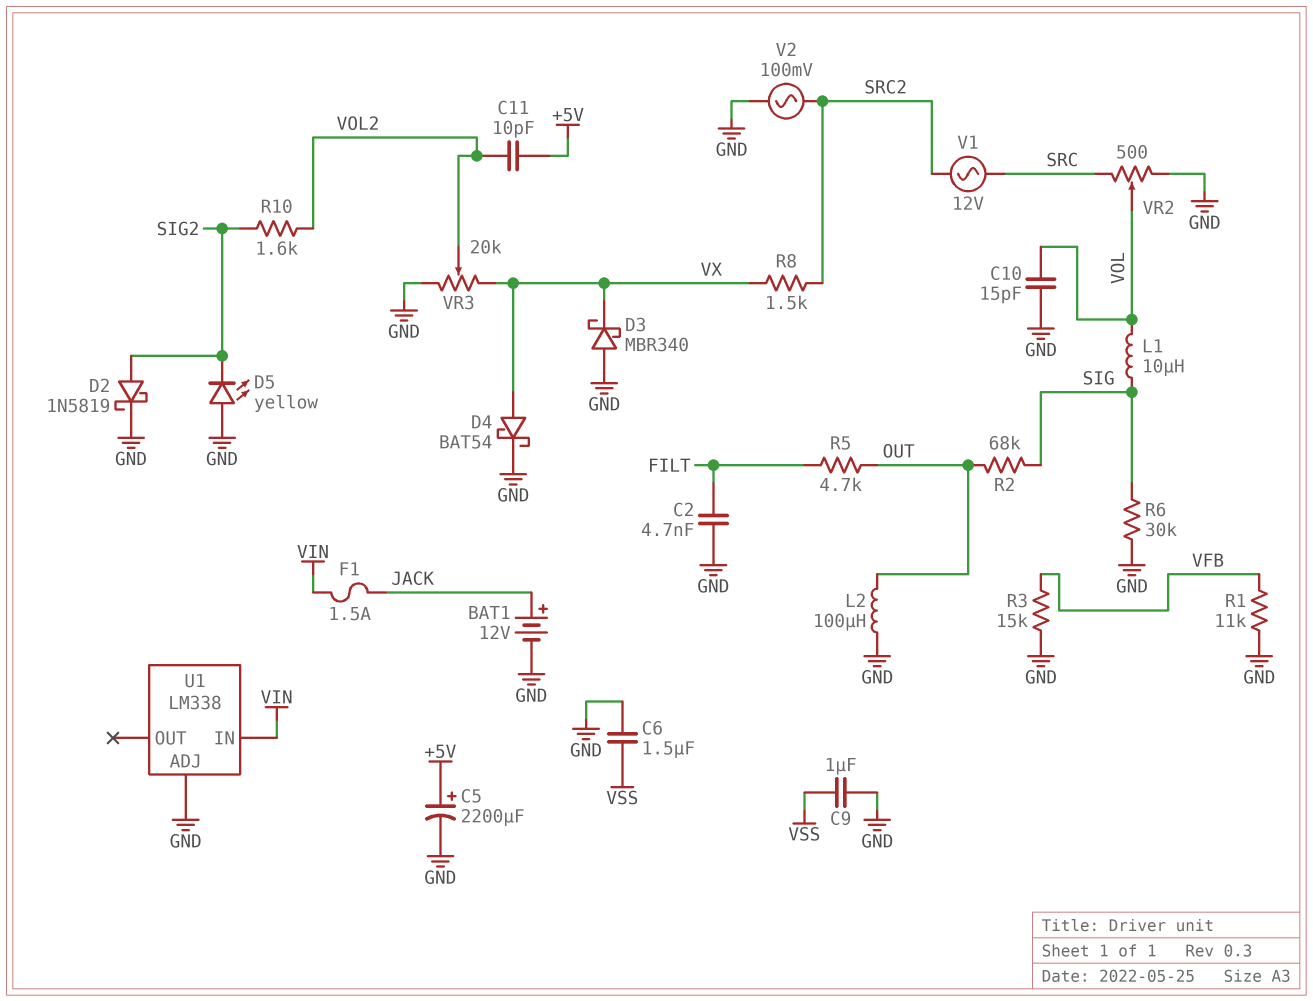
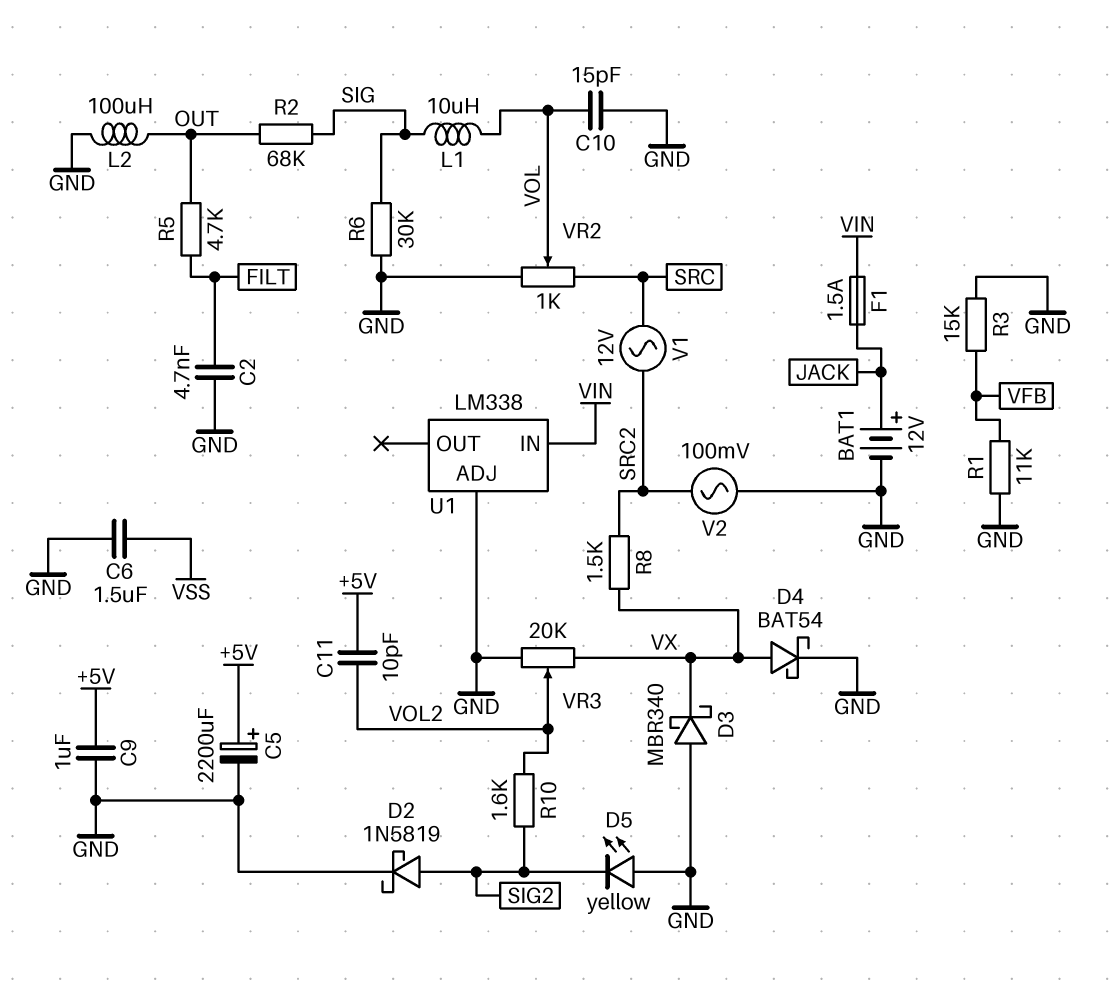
C9: 1uF (GND, VSS) -> 1uF (+5V, GND)
VR2: 500 (GND, SRC, wiper VOL) -> 1k (GND, SRC, wiper VOL)

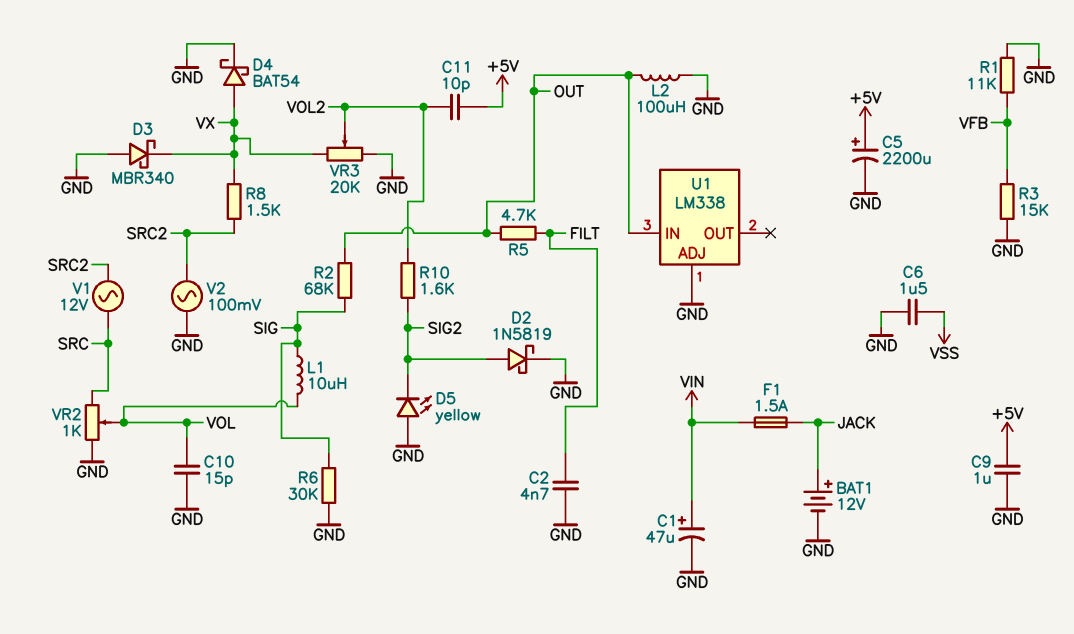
C1: none -> 47uF (plus VIN, minus GND)
U1 pin IN: VIN -> OUT

